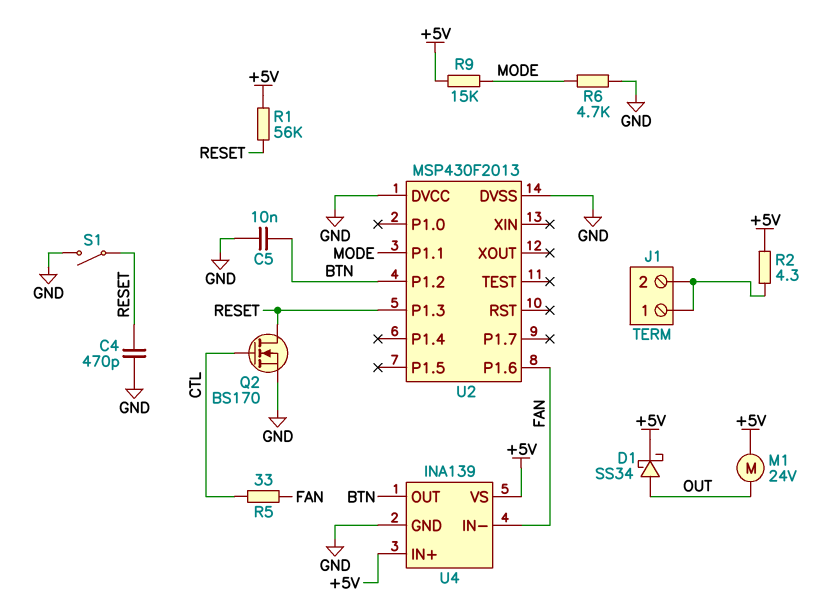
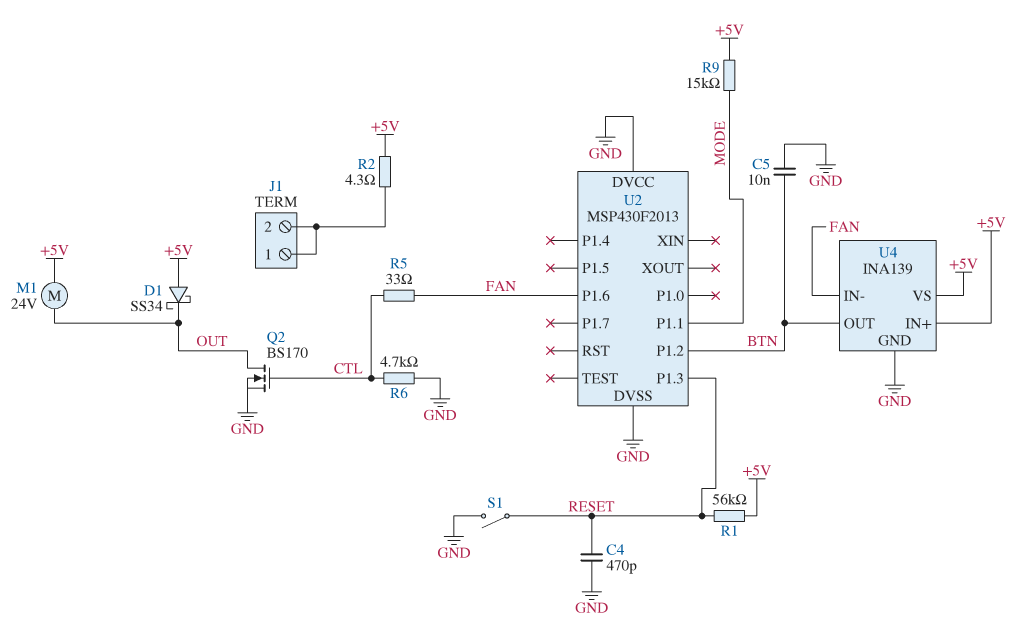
D1: schottky SS34 (A OUT, K +5V) -> schottky SS34 (A +5V, K OUT)
Q2: NMOS BS170 (G CTL, D RESET, S GND) -> NMOS BS170 (G CTL, D OUT, S GND)
R6: 4.7k (GND, MODE) -> 4.7k (CTL, GND)

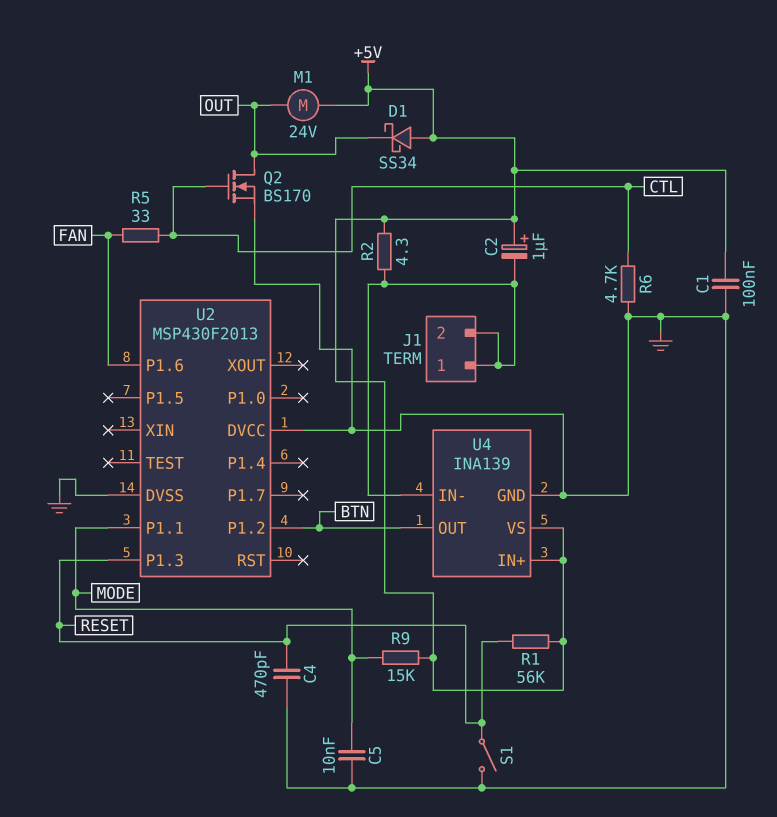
C1: none -> 100nF (+5V, GND)
C2: none -> 1uF (plus +5V, minus J1/1)
C5: 10nF (BTN, GND) -> 10nF (GND, MODE)
U4 pin IN-: FAN -> J1/1

